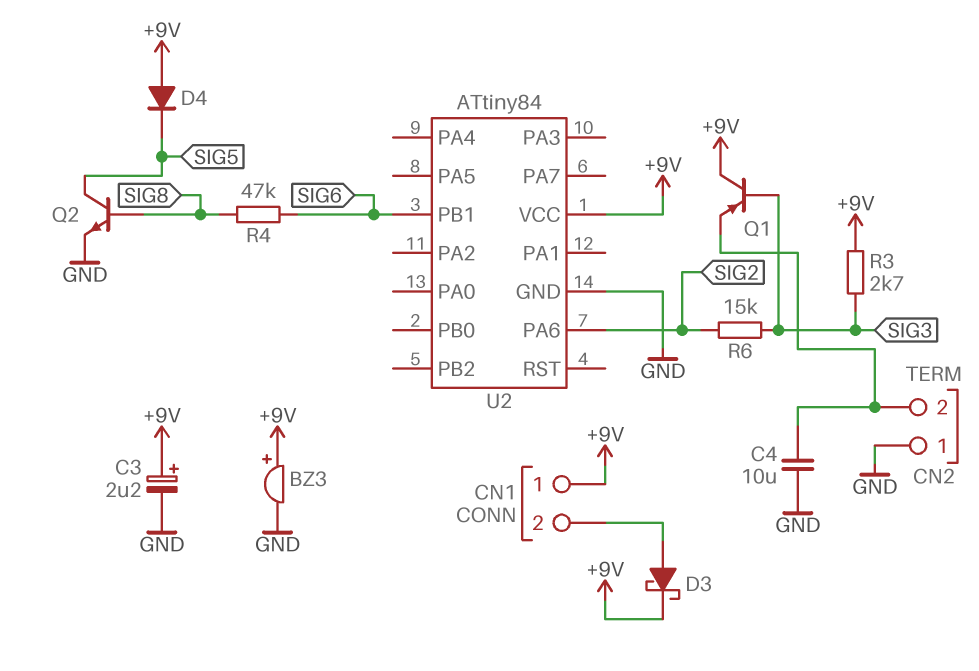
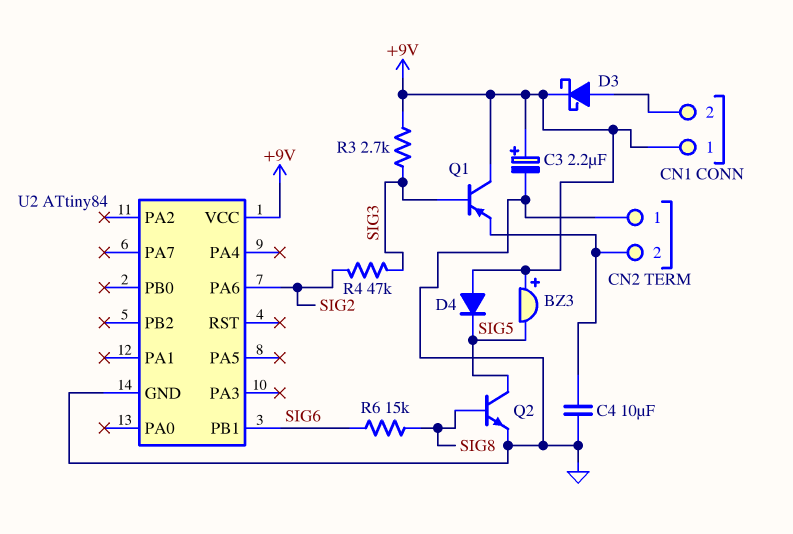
BZ3: buzzer (plus +9V, minus GND) -> buzzer (plus +9V, minus SIG5)
R4: 47k (SIG6, SIG8) -> 47k (SIG2, SIG3)
R6: 15k (SIG2, SIG3) -> 15k (SIG6, SIG8)

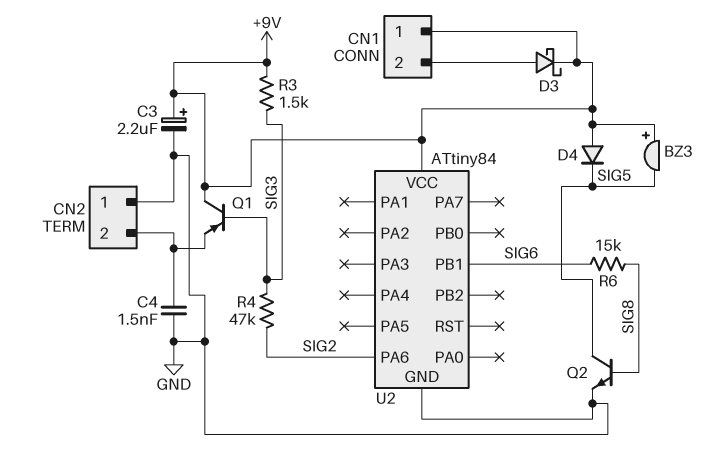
C4: 10uF (CN2/2, GND) -> 1.5nF (CN2/2, GND)
R3: 2.7k (+9V, SIG3) -> 1.5k (+9V, SIG3)

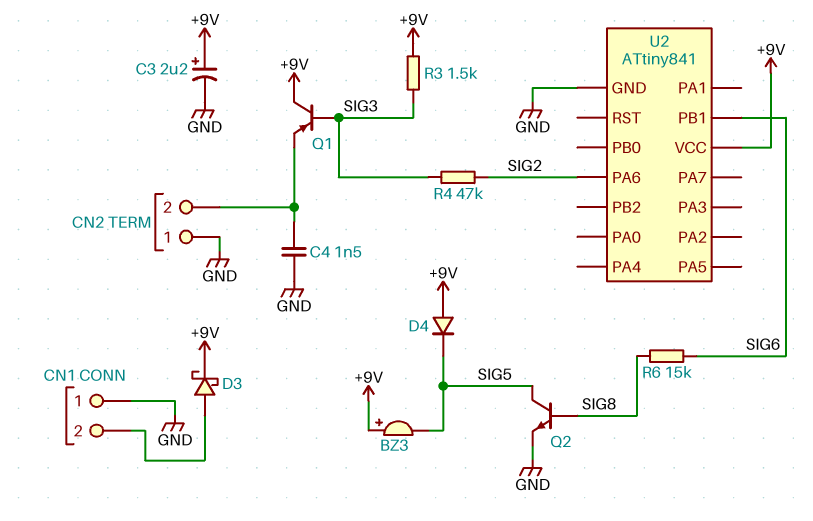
CN1 pin 1: +9V -> GND
U2: ATtiny84 -> ATtiny841

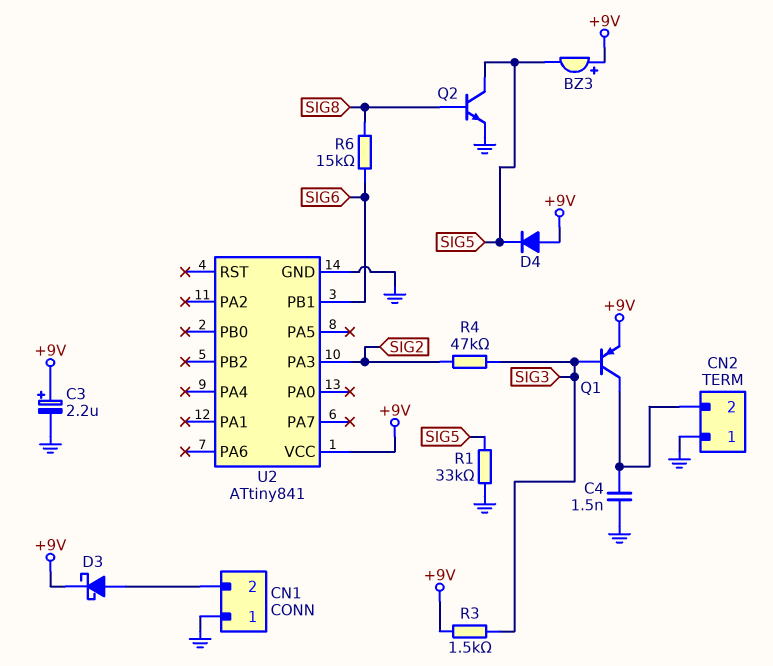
Q1: PNP (B SIG3, C +9V, E CN2/2) -> PNP (B SIG3, C CN2/2, E +9V)
R1: none -> 33k (GND, SIG5)
U2 pin PA3: none -> SIG2
U2 pin PA6: SIG2 -> none

